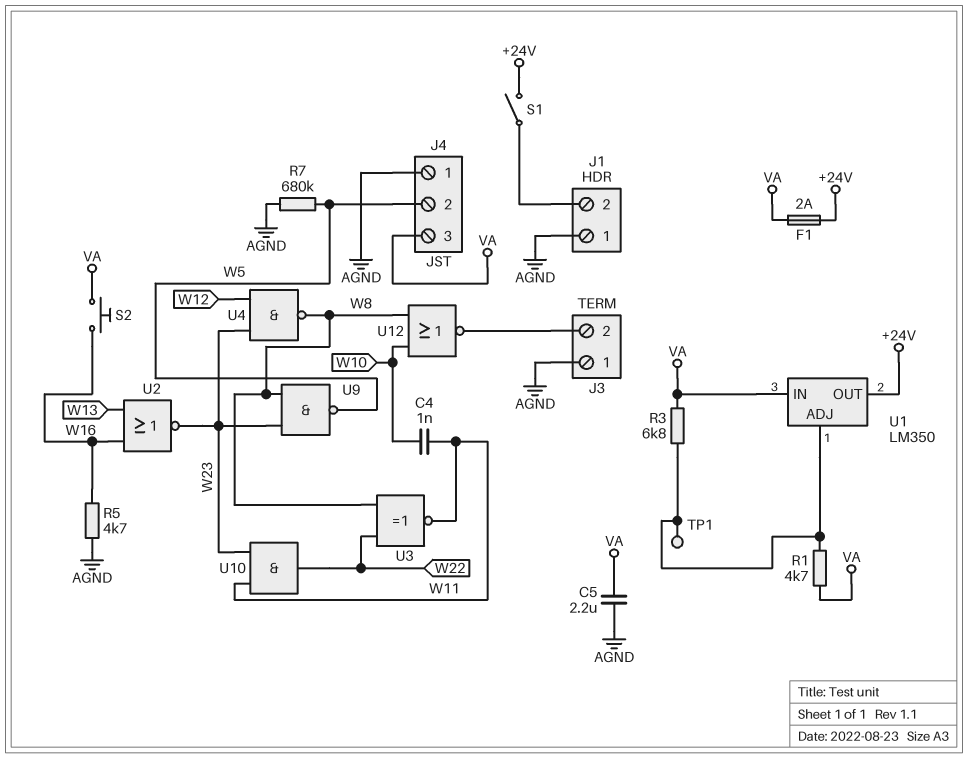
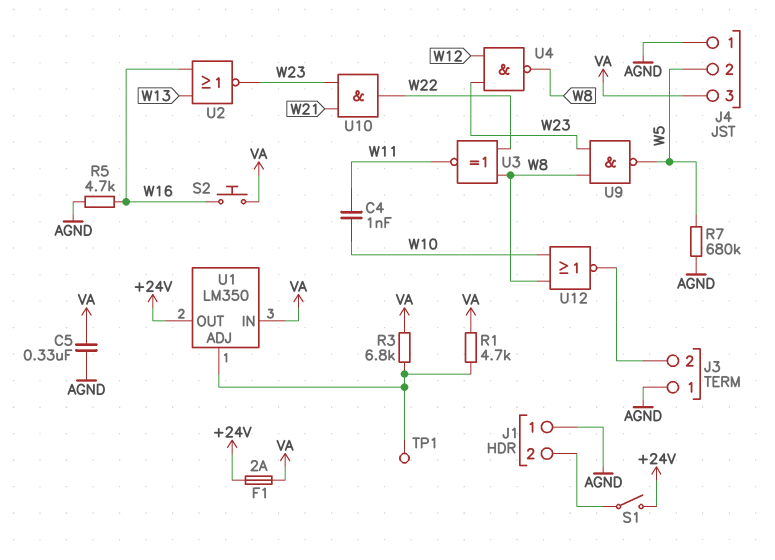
C5: 2.2uF (AGND, VA) -> 330nF (AGND, VA)
U10: AND (in W11, in W23, out W22) -> AND (in W21, in W23, out W22)

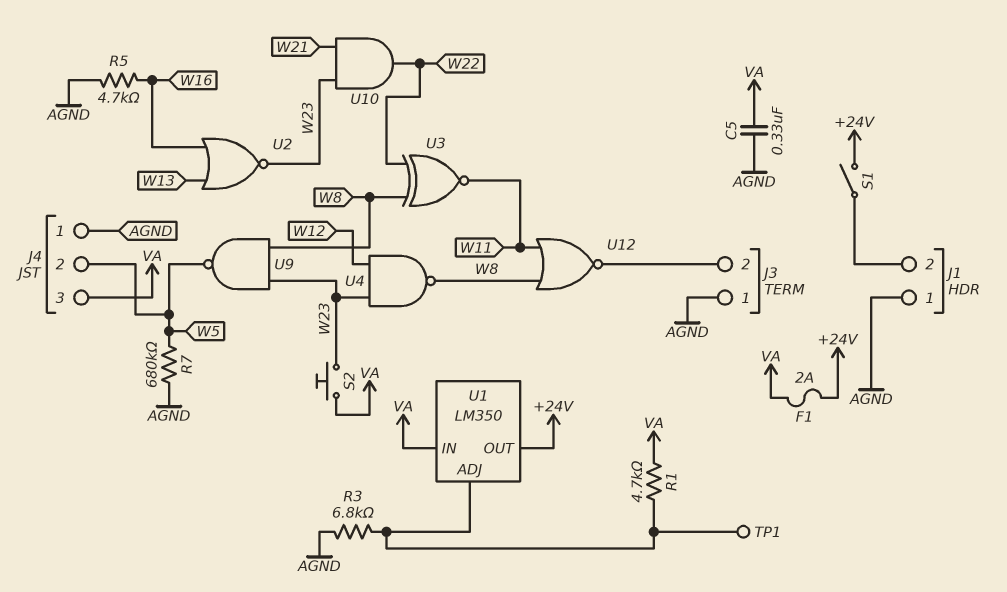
C4: 1nF (W10, W11) -> none
R3: 6.8k (U1/ADJ, VA) -> 6.8k (AGND, U1/ADJ)
S2: button (VA, W16) -> button (VA, W23)
U12: NOR (in W8, in W10, out J3/2) -> NOR (in W8, in W11, out J3/2)

